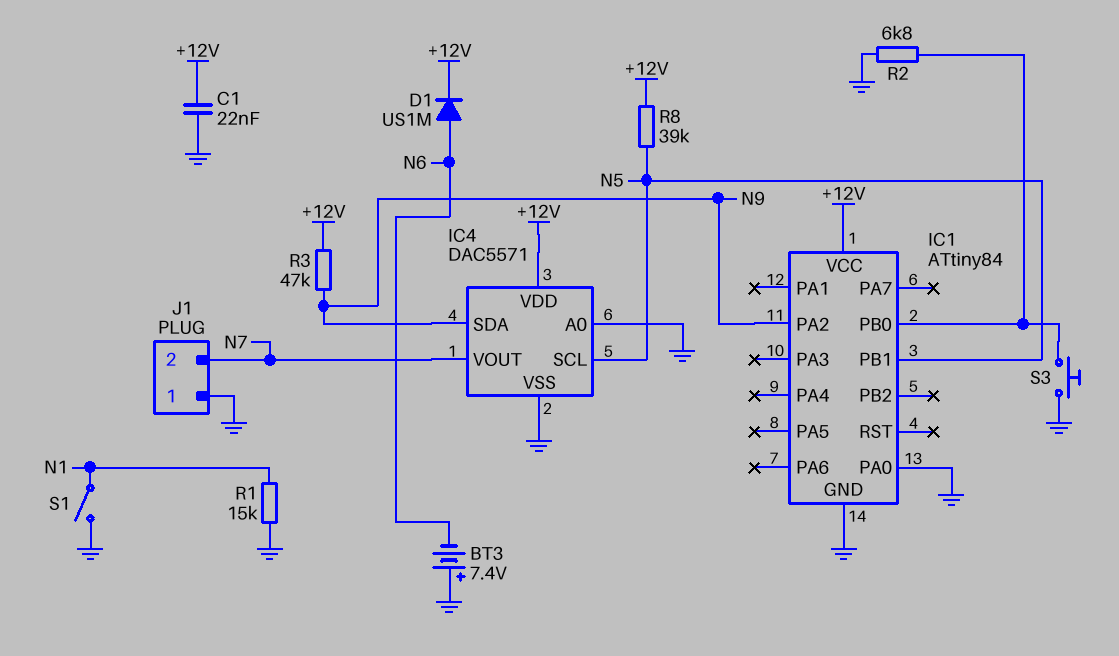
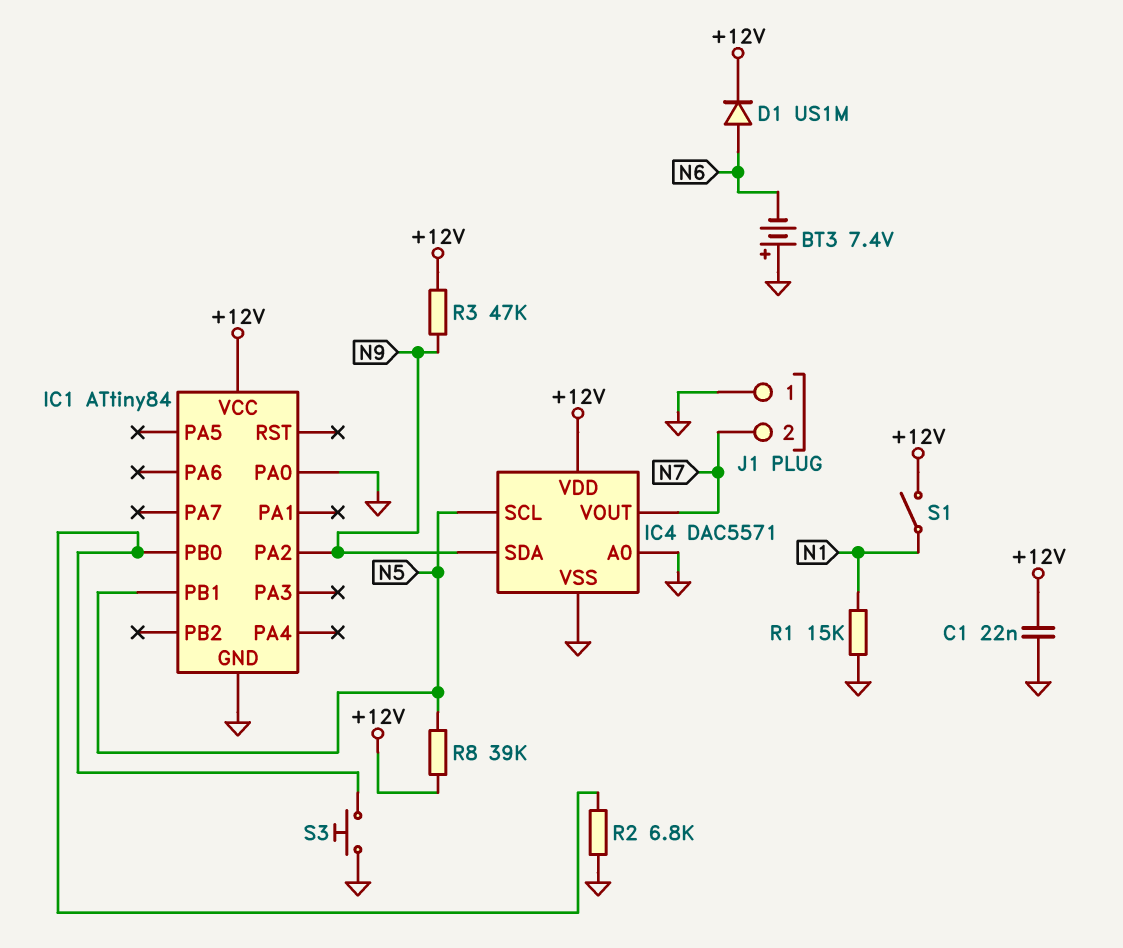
S1: switch (GND, N1) -> switch (+12V, N1)

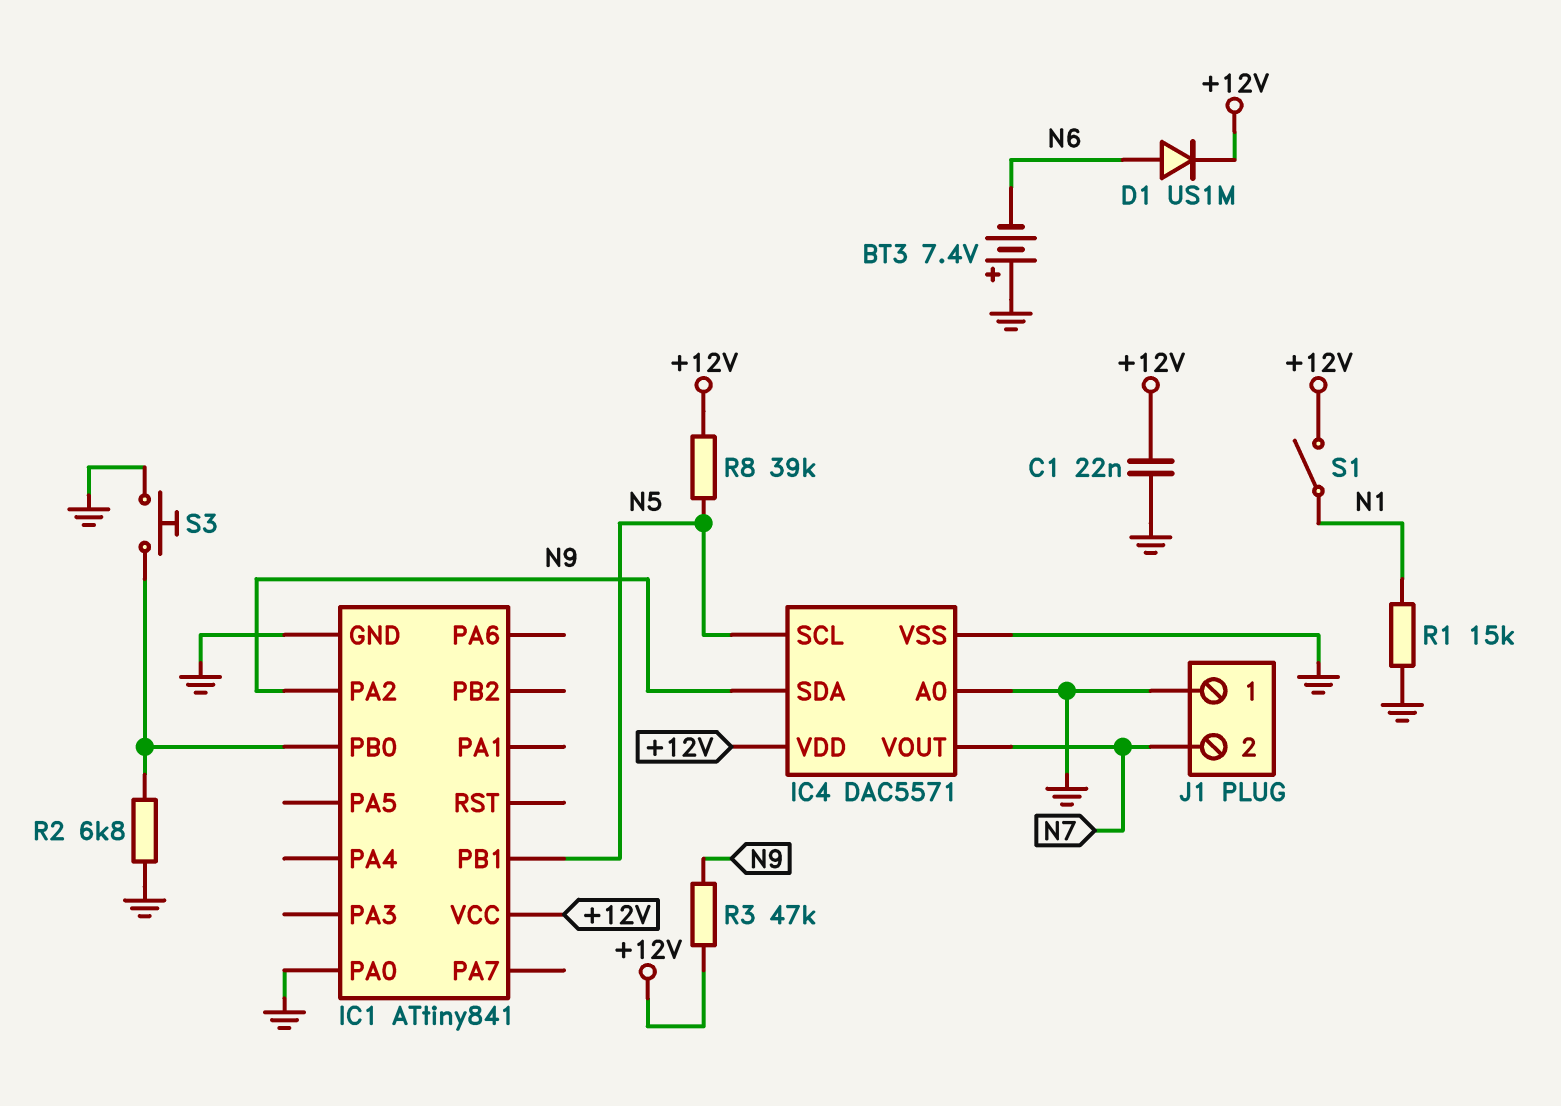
IC1: ATtiny84 -> ATtiny841

